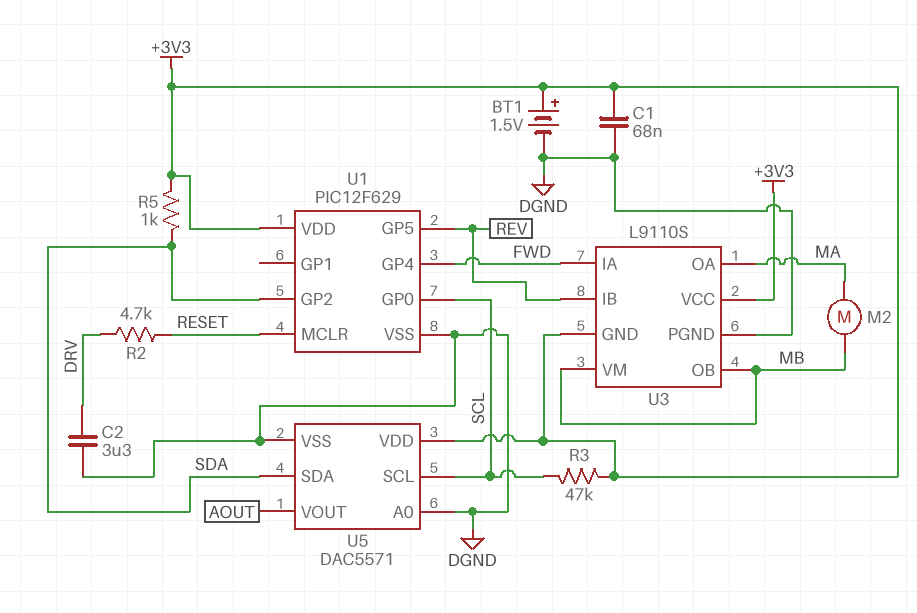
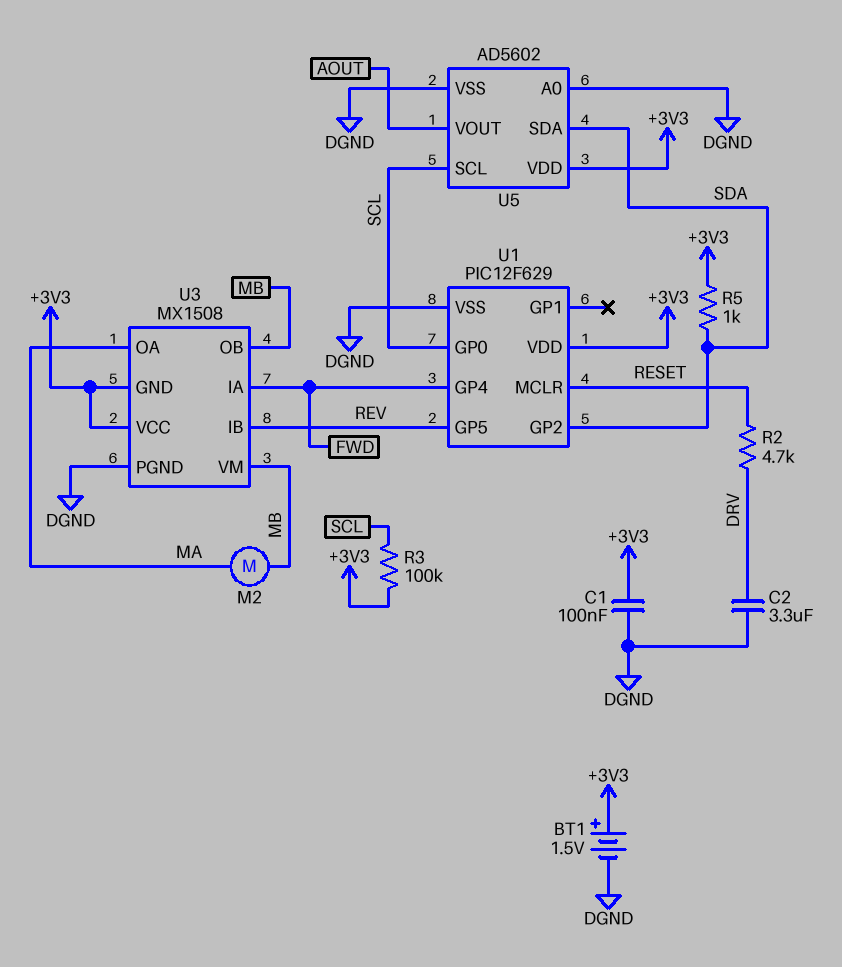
C1: 68nF (+3V3, DGND) -> 100nF (+3V3, DGND)
R3: 47k (+3V3, SCL) -> 100k (+3V3, SCL)
U3: L9110S -> MX1508
U5: DAC5571 -> AD5602

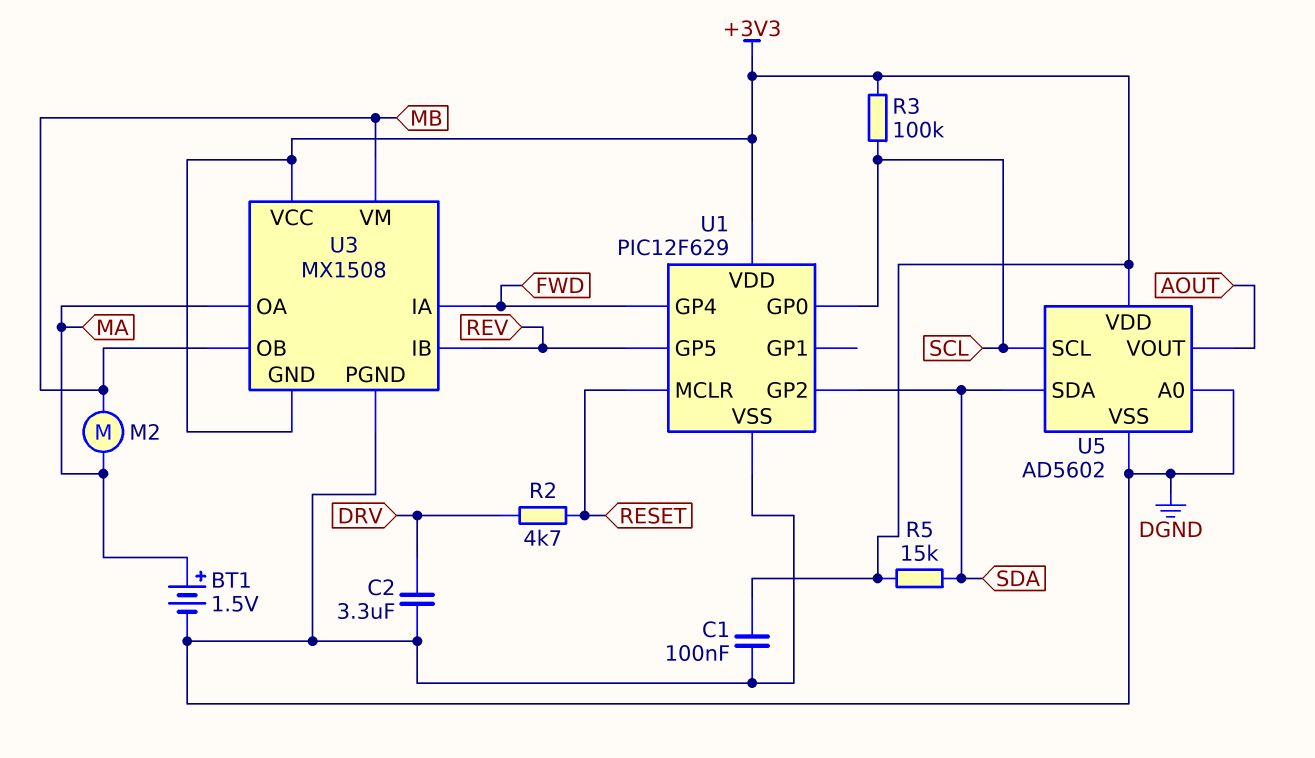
BT1: 1.5V (plus +3V3, minus DGND) -> 1.5V (plus MA, minus DGND)
R5: 1k (+3V3, SDA) -> 15k (+3V3, SDA)

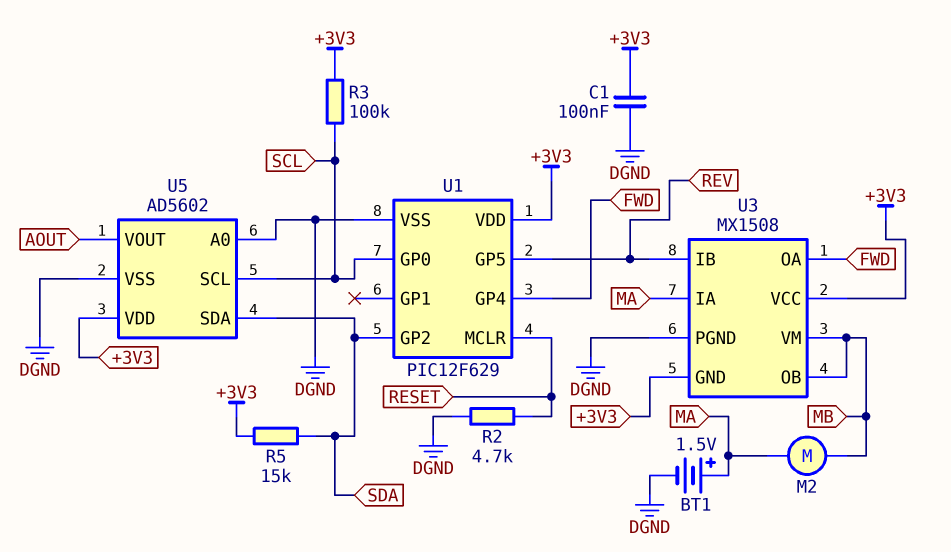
C2: 3.3uF (DGND, DRV) -> none
R2: 4.7k (DRV, RESET) -> 4.7k (DGND, RESET)
U3 pin IA: FWD -> MA
U3 pin OA: MA -> FWD

